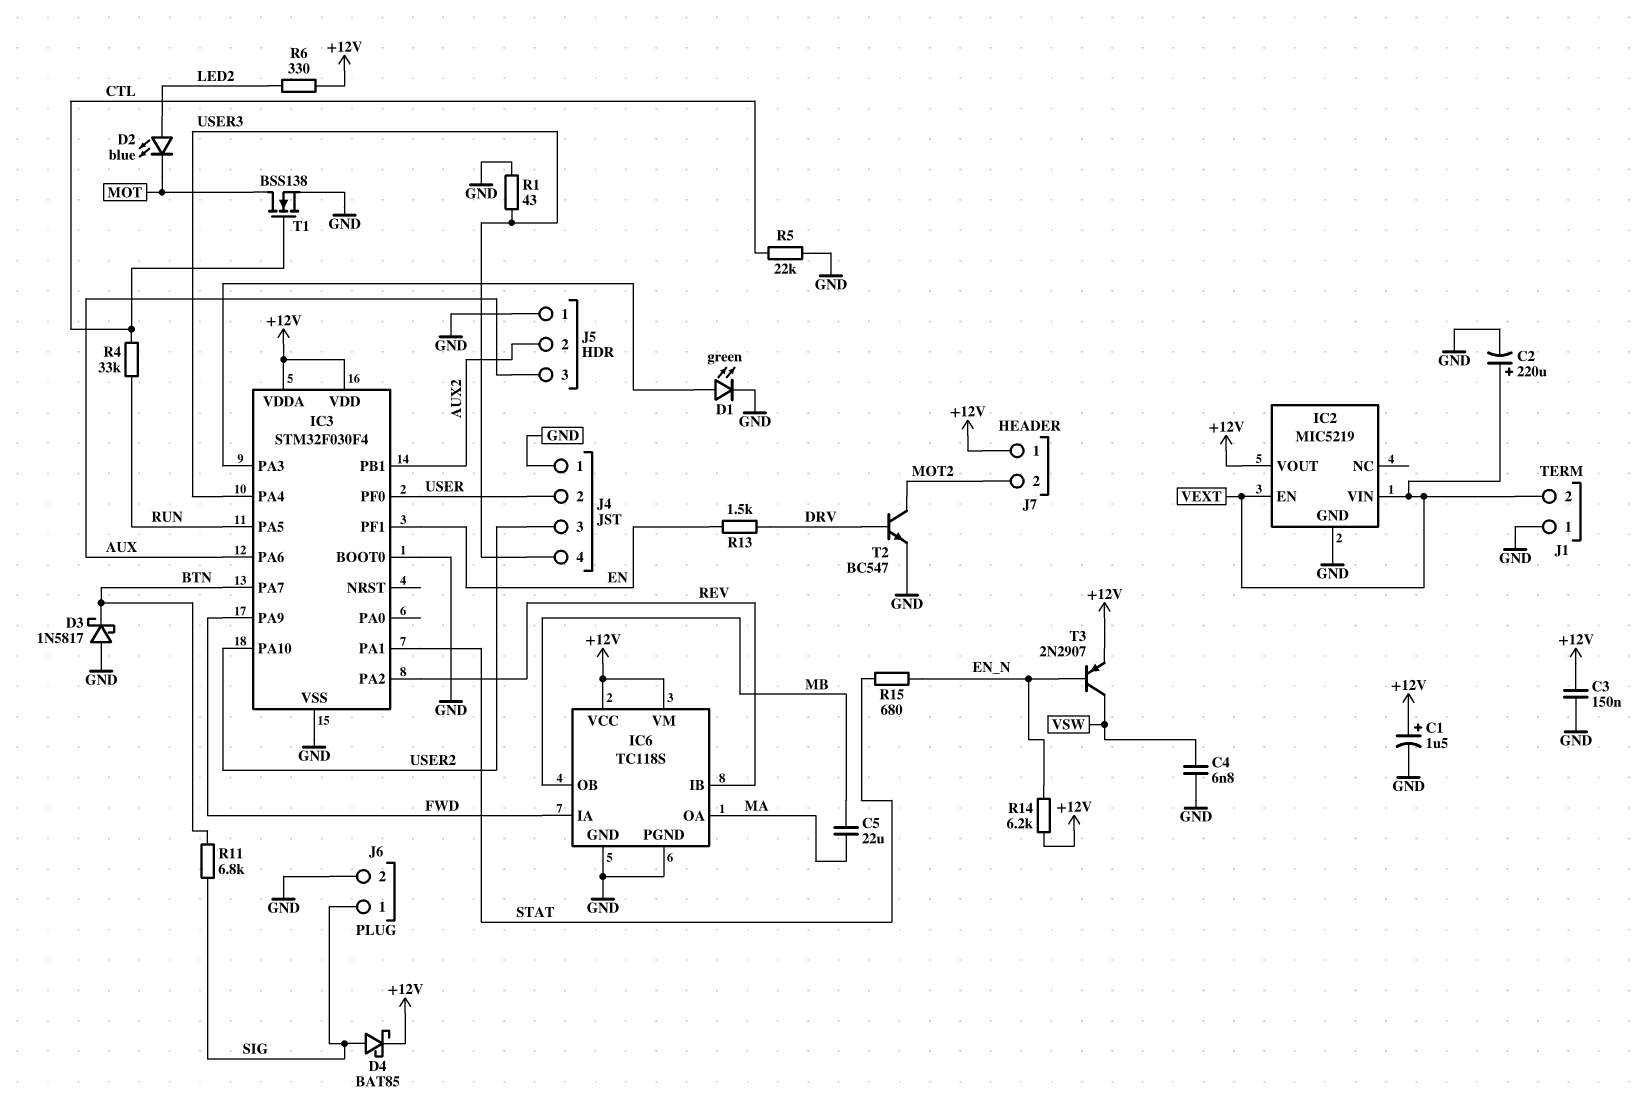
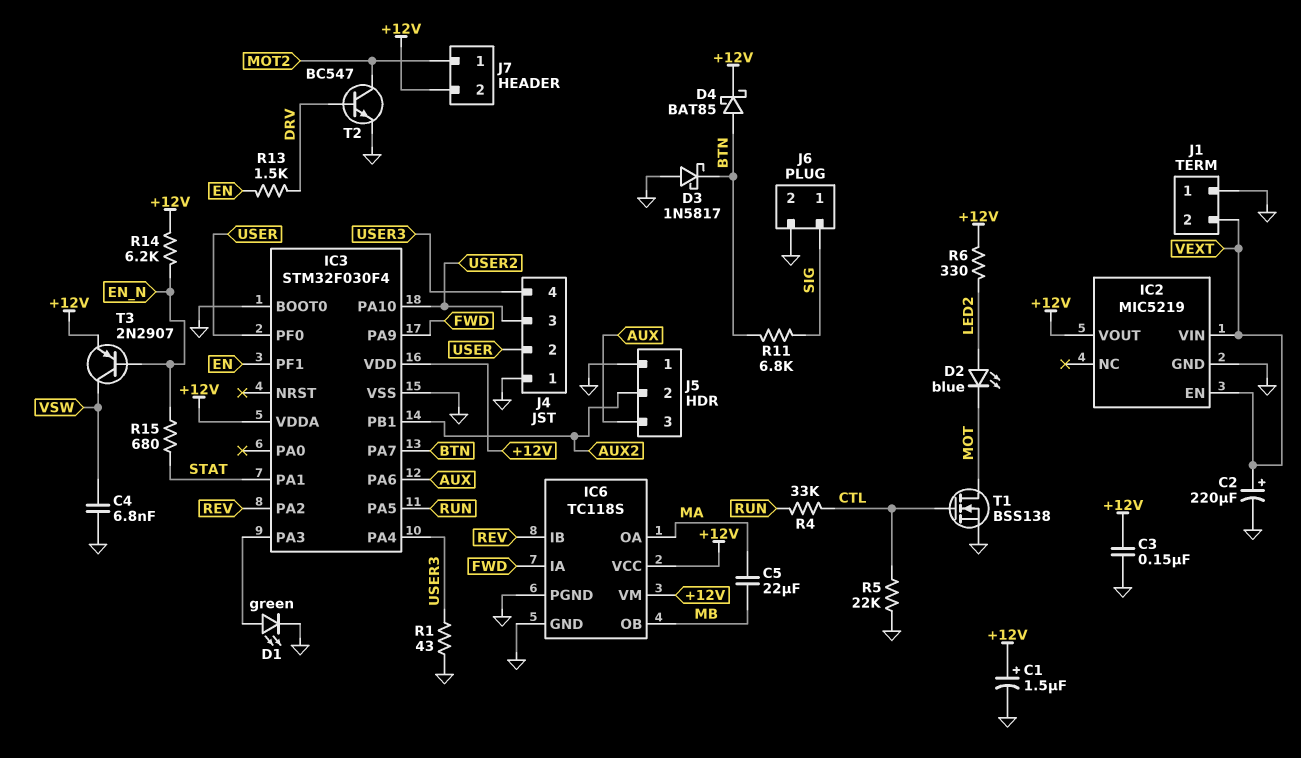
D4: schottky BAT85 (A SIG, K +12V) -> schottky BAT85 (A BTN, K +12V)
J7 pin 1: +12V -> MOT2
J7 pin 2: MOT2 -> +12V

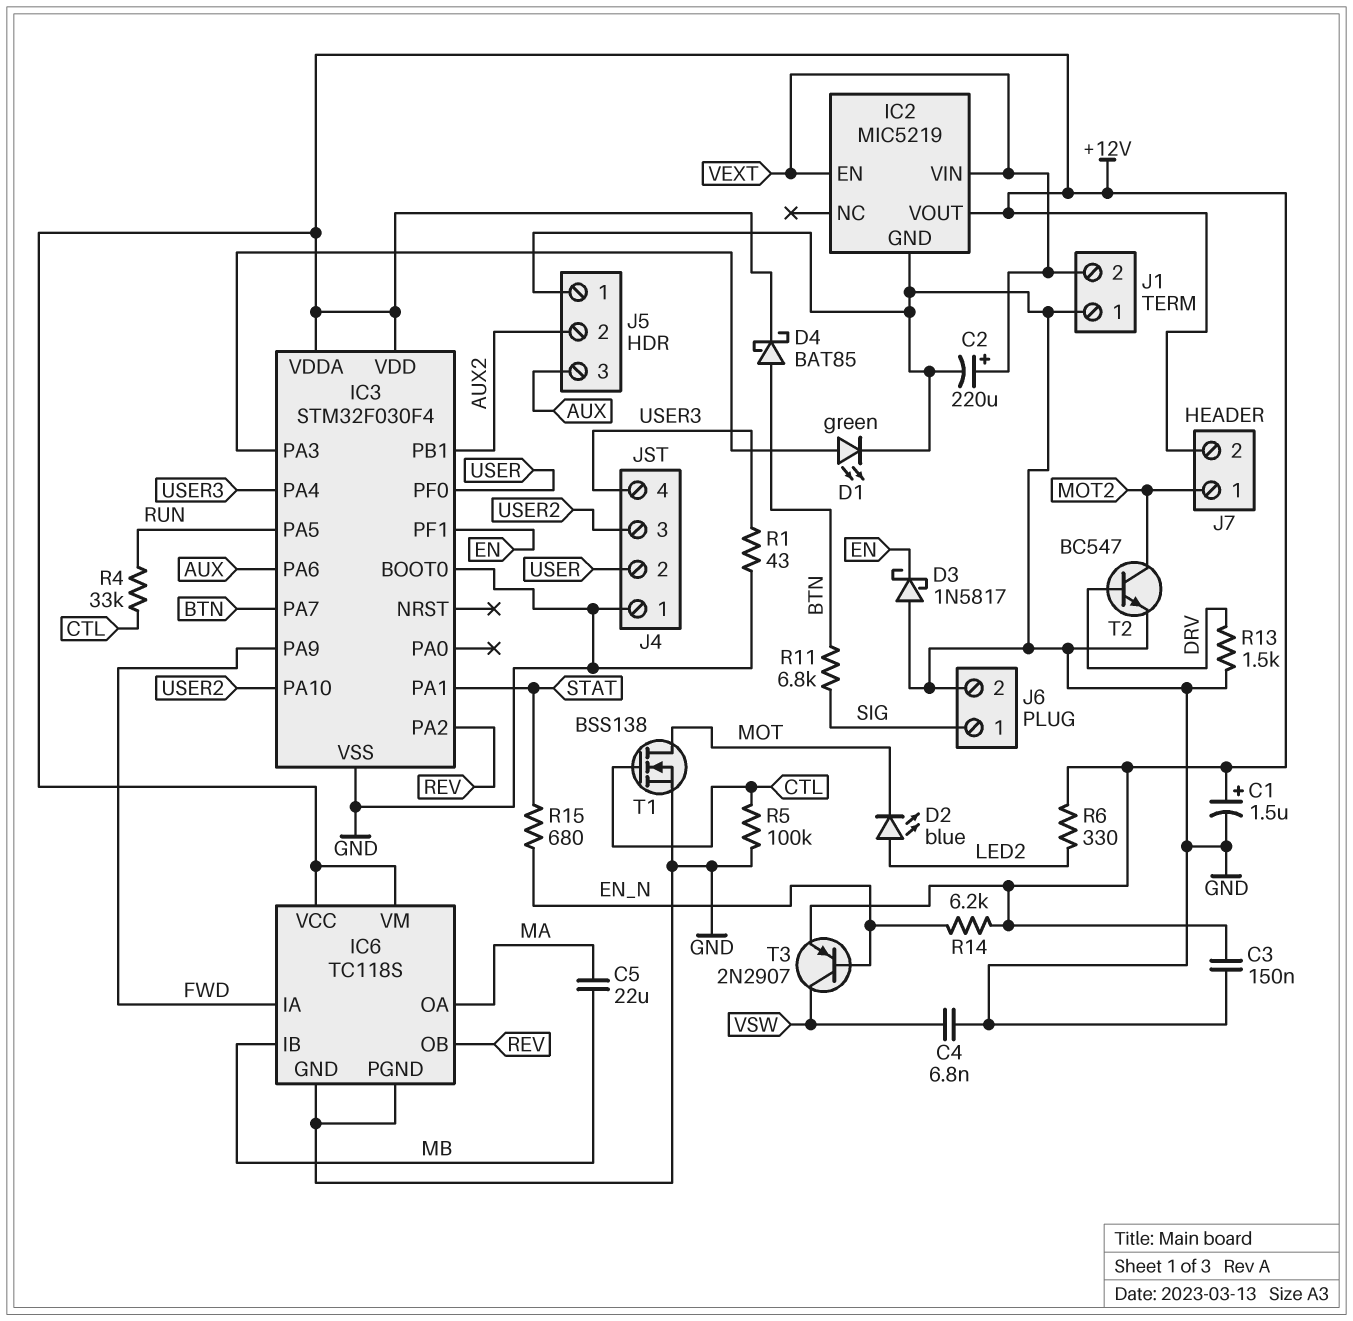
D3: schottky 1N5817 (A GND, K BTN) -> schottky 1N5817 (A GND, K EN)
IC6 pin IB: REV -> MB
IC6 pin OB: MB -> REV
R5: 22k (CTL, GND) -> 100k (CTL, GND)
R13: 1.5k (DRV, EN) -> 1.5k (DRV, GND)

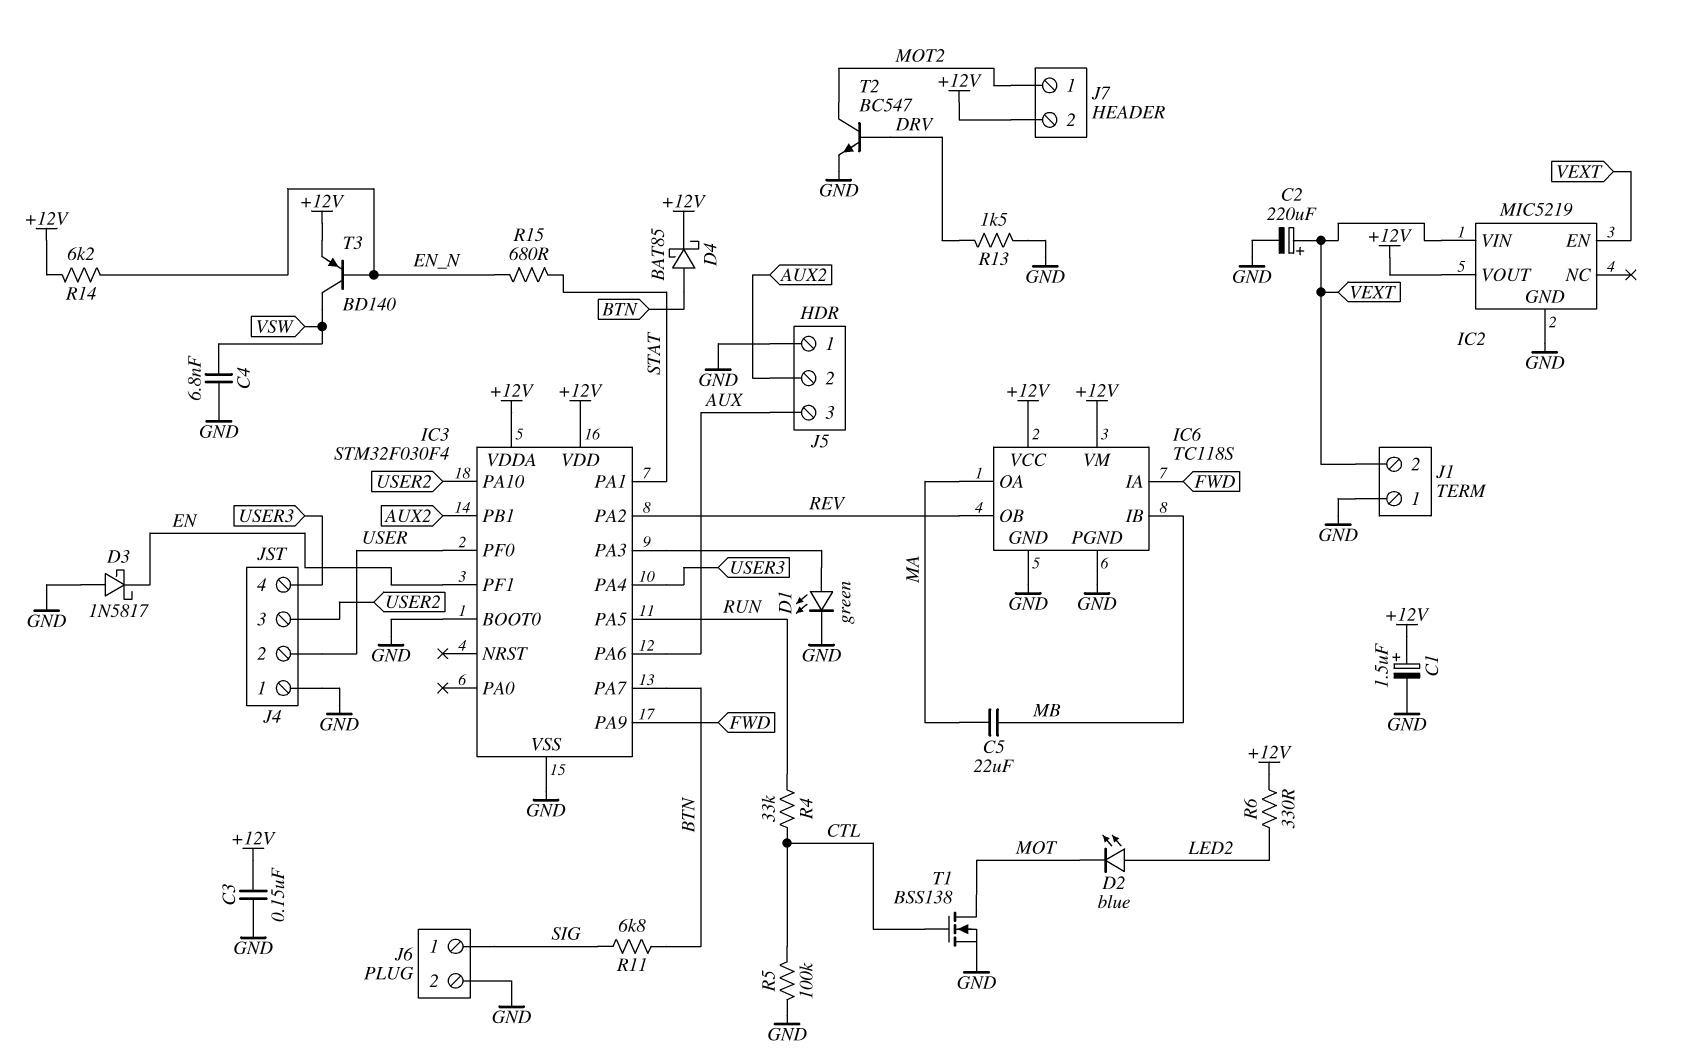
R1: 43 (GND, USER3) -> none
T3: PNP 2N2907 (B EN_N, C VSW, E +12V) -> PNP BD140 (B EN_N, C VSW, E +12V)

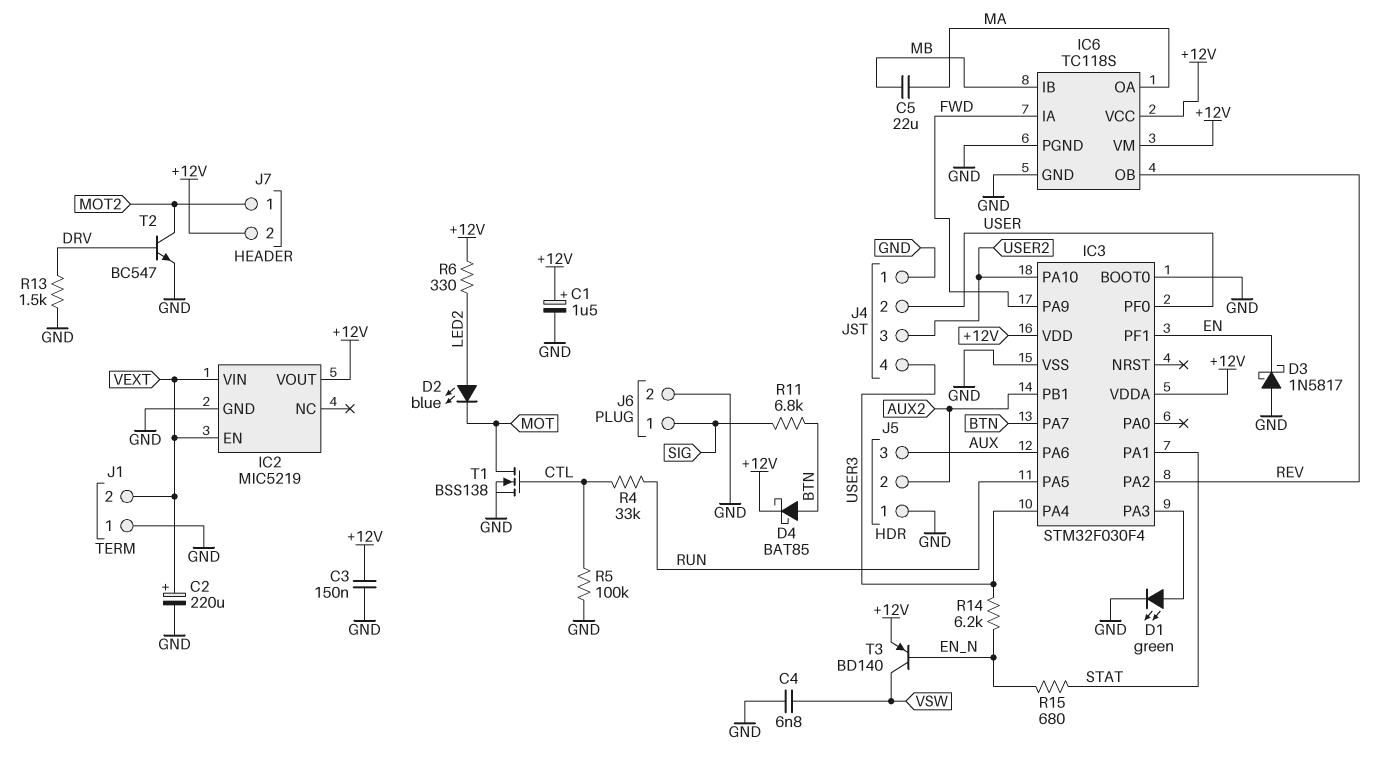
R14: 6.2k (+12V, EN_N) -> 6.2k (EN_N, USER3)

